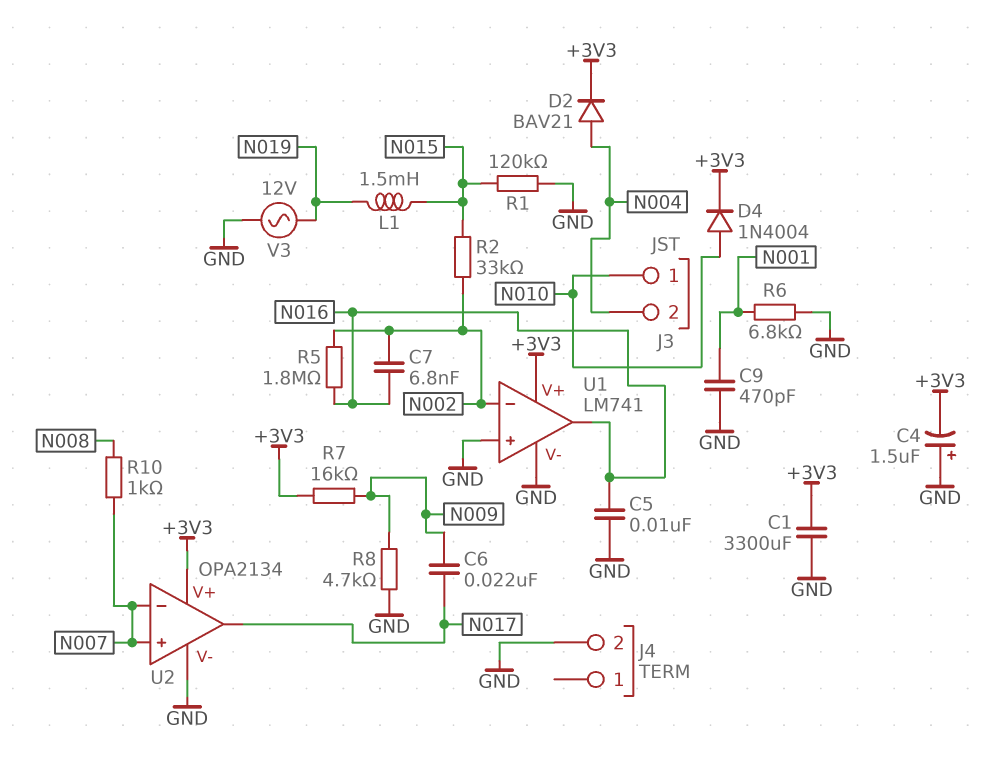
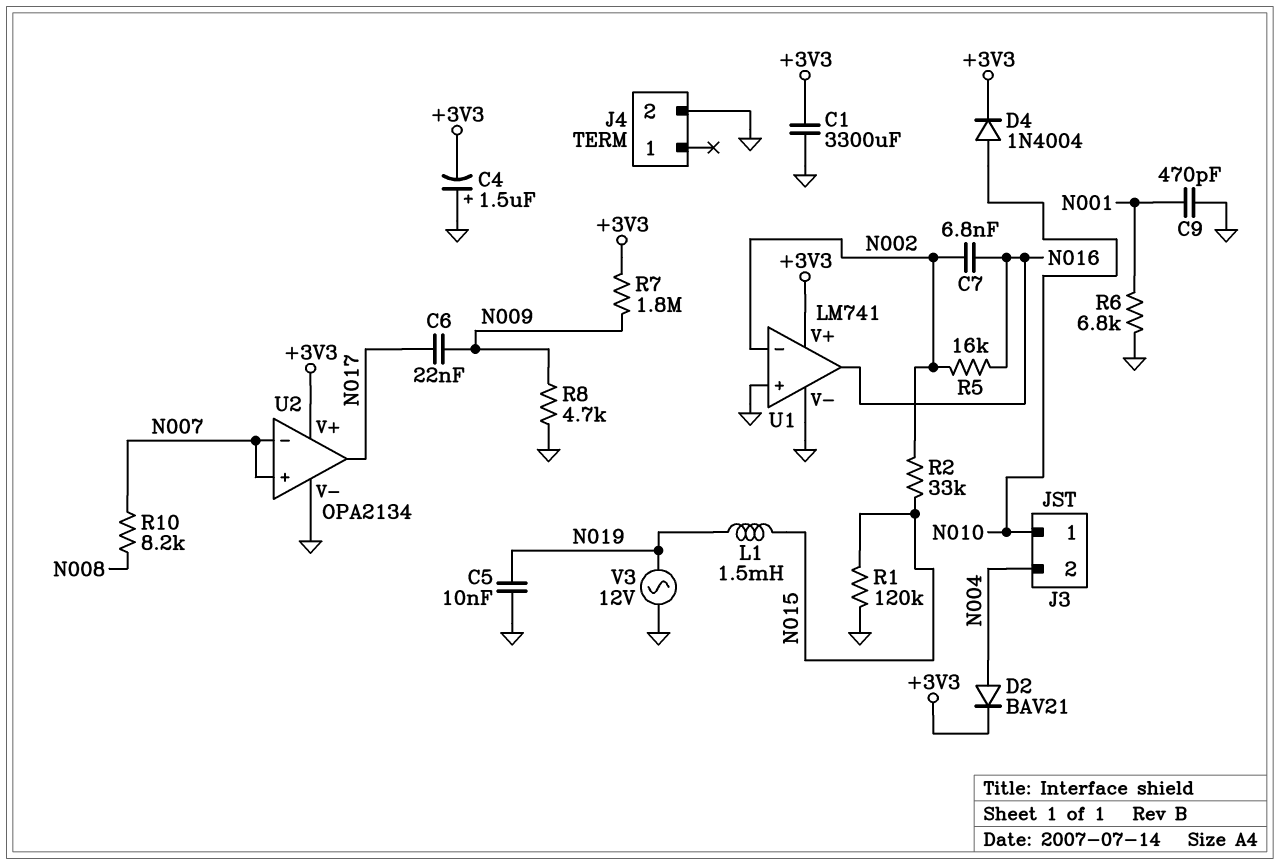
C5: 10nF (GND, N016) -> 10nF (GND, N019)
R5: 1.8M (N002, N016) -> 16k (N002, N016)
R7: 16k (+3V3, N009) -> 1.8M (+3V3, N009)
R10: 1k (N007, N008) -> 8.2k (N007, N008)

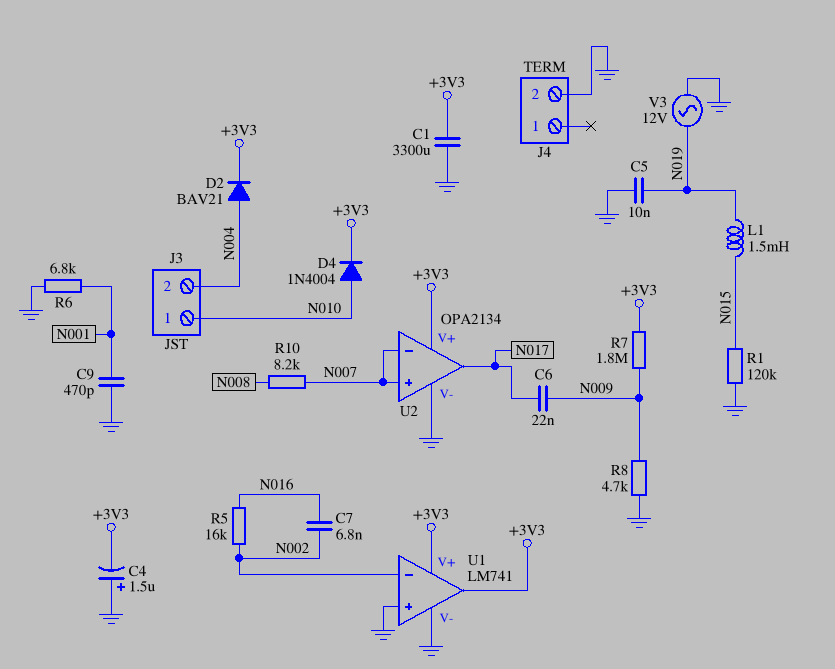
R2: 33k (N002, N015) -> none
U1 pin out: N016 -> +3V3

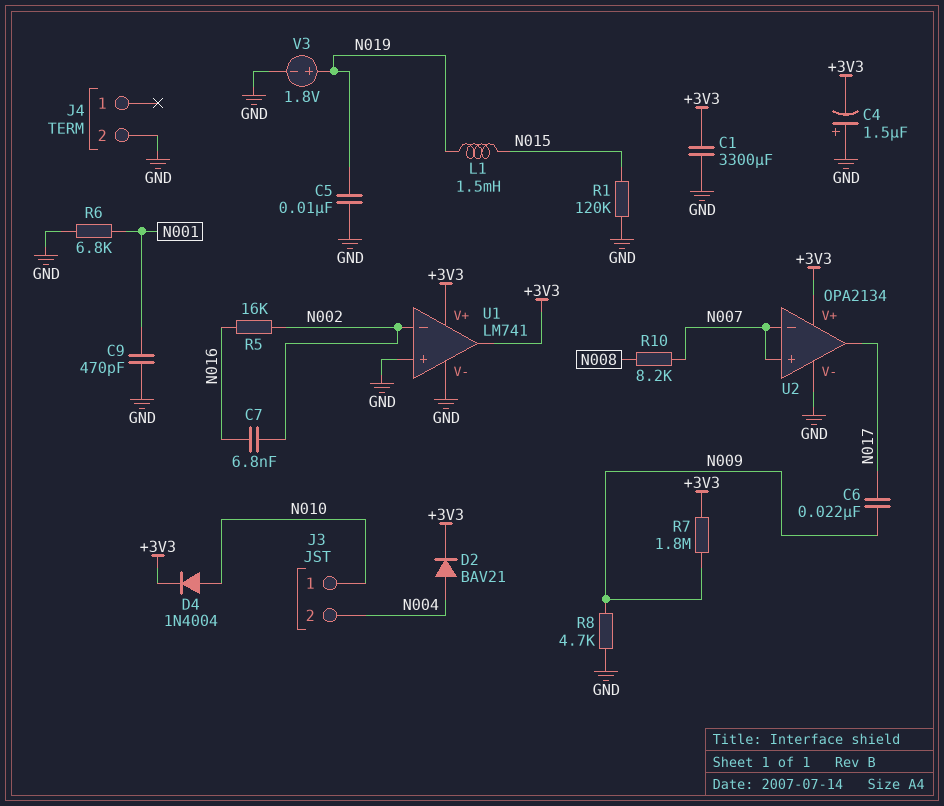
V3: AC 12V (GND, N019) -> 1.8V (plus N019, minus GND)

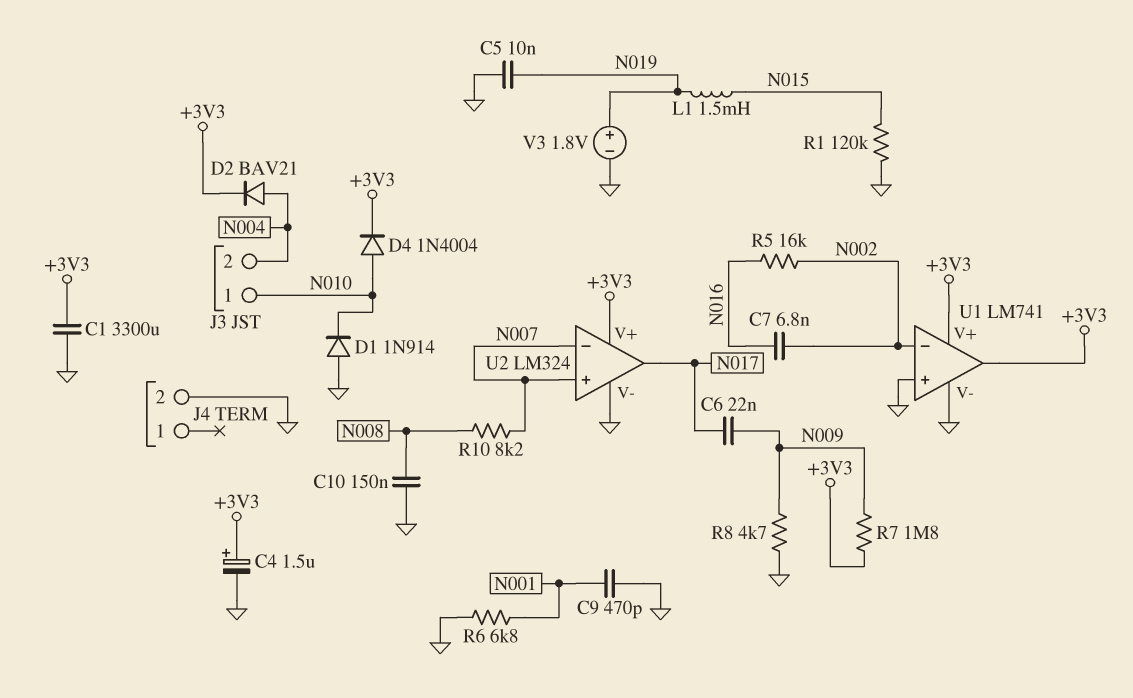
C4: 1.5uF (plus GND, minus +3V3) -> 1.5uF (plus +3V3, minus GND)
C10: none -> 150nF (GND, N008)
D1: none -> diode 1N914 (A GND, K N010)
U2: OPA2134 -> LM324

